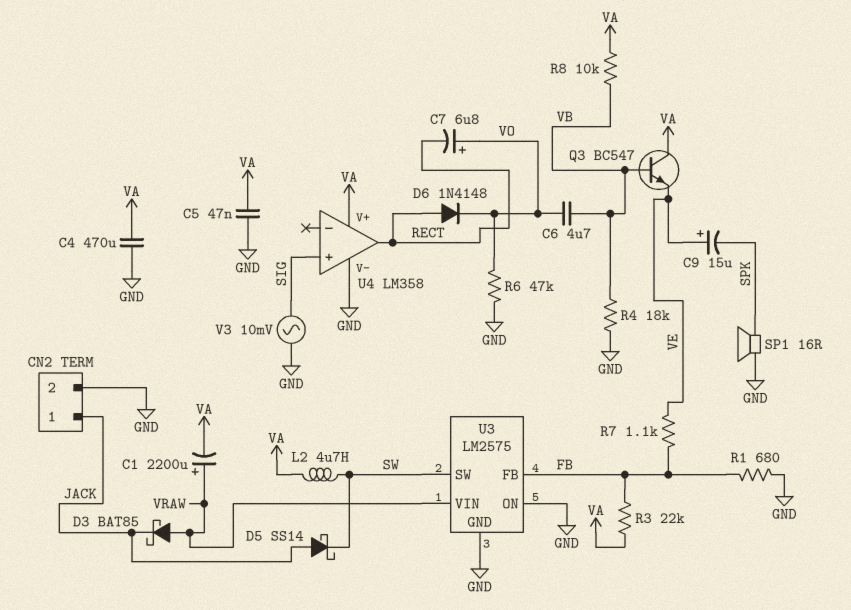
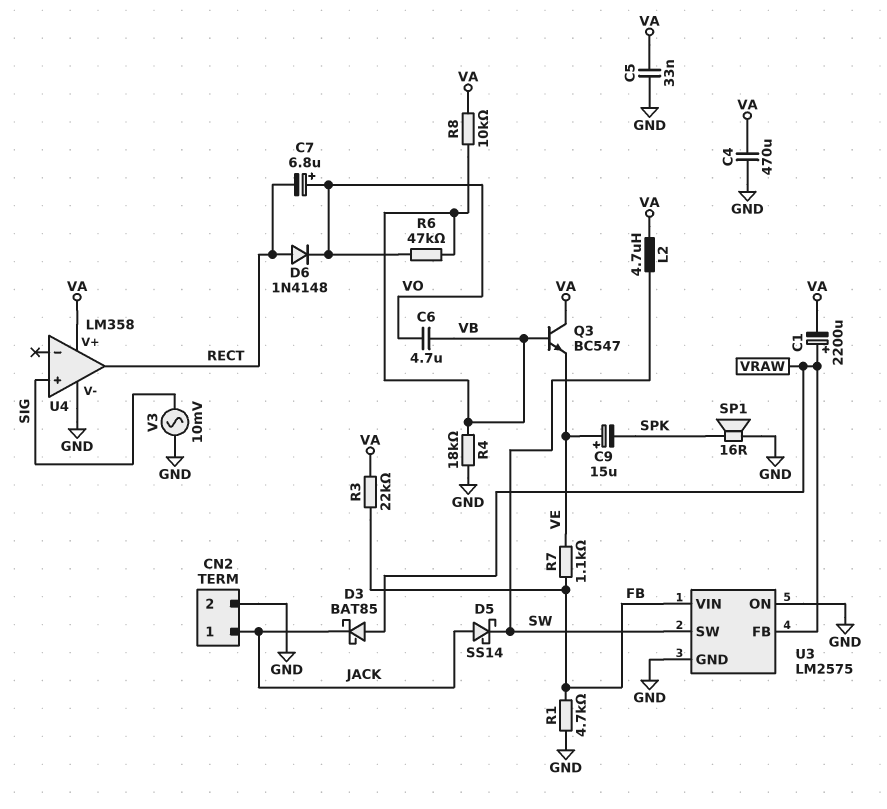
C5: 47nF (GND, VA) -> 33nF (GND, VA)
R1: 680 (FB, GND) -> 4.7k (FB, GND)
R6: 47k (GND, VO) -> 47k (VB, VO)
U3 pin FB: FB -> VRAW
U3 pin VIN: VRAW -> FB

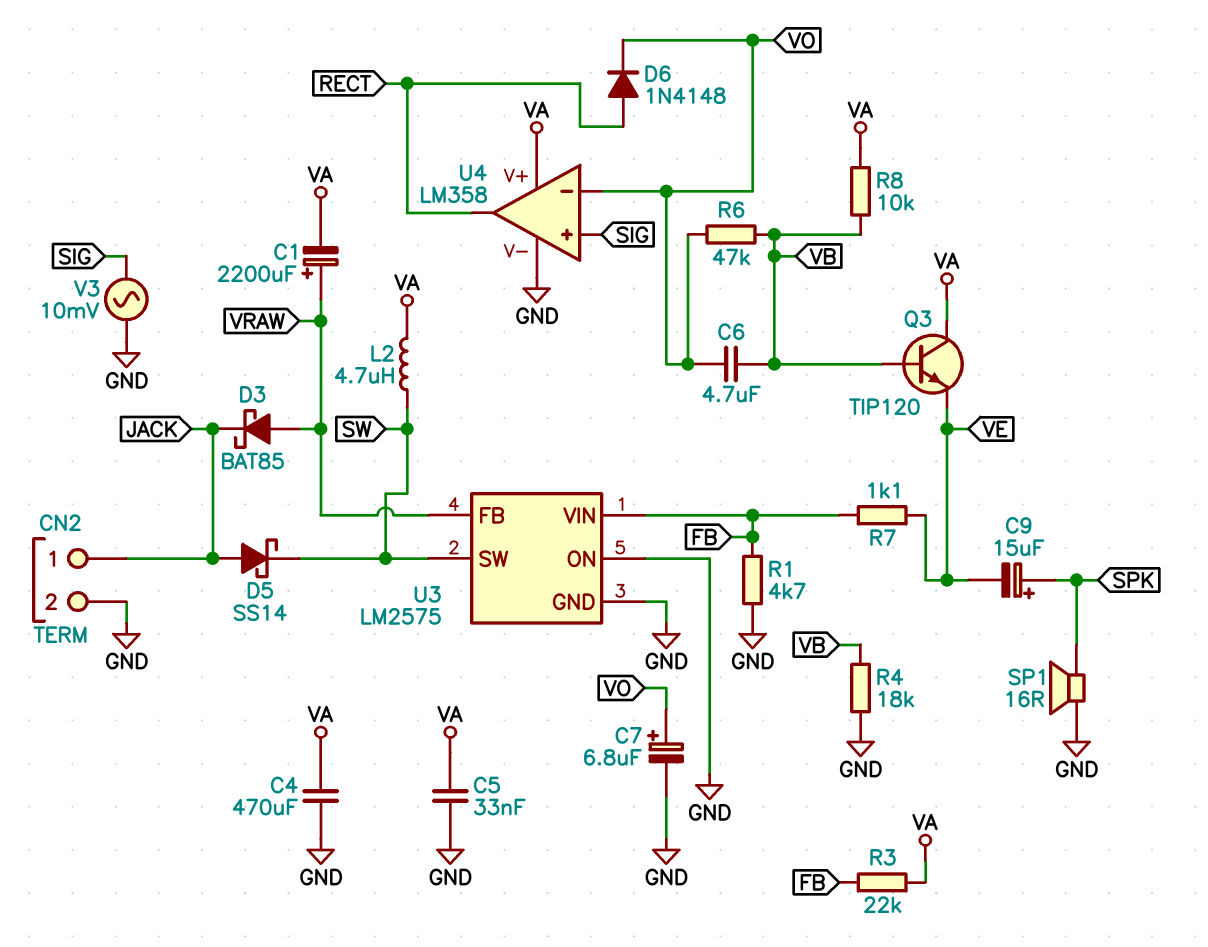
C7: 6.8uF (plus VO, minus RECT) -> 6.8uF (plus VO, minus GND)
C9: 15uF (plus VE, minus SPK) -> 15uF (plus SPK, minus VE)
Q3: NPN BC547 (B VB, C VA, E VE) -> NPN TIP120 (B VB, C VA, E VE)
U4 pin in-: none -> VO

